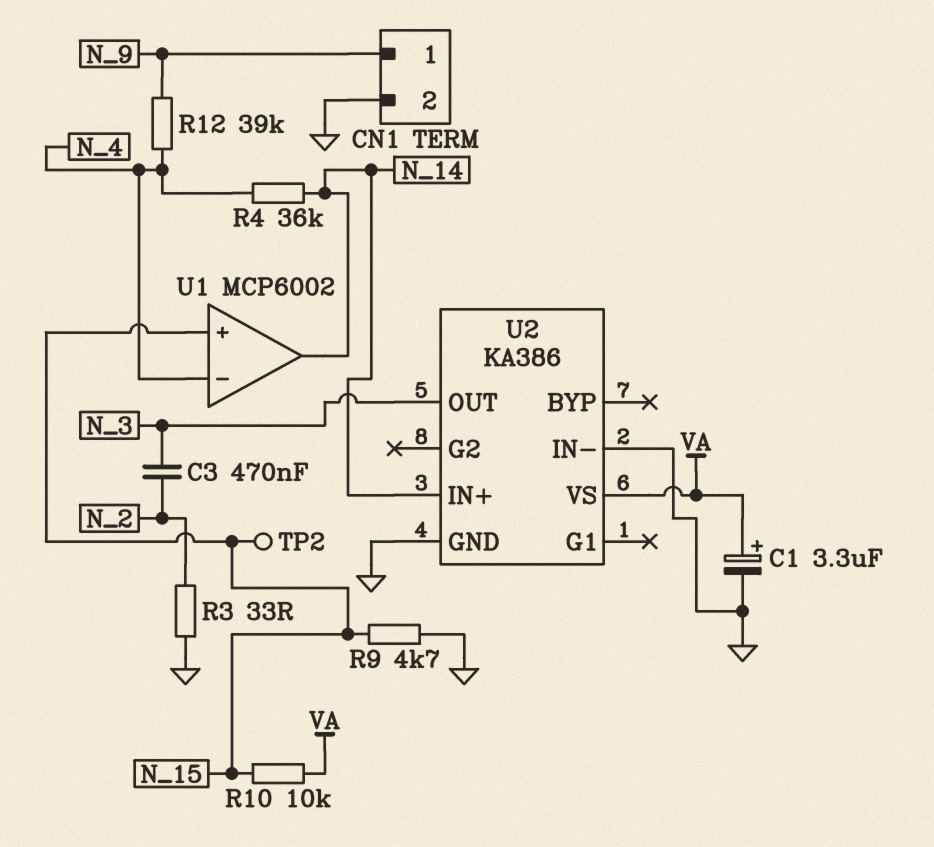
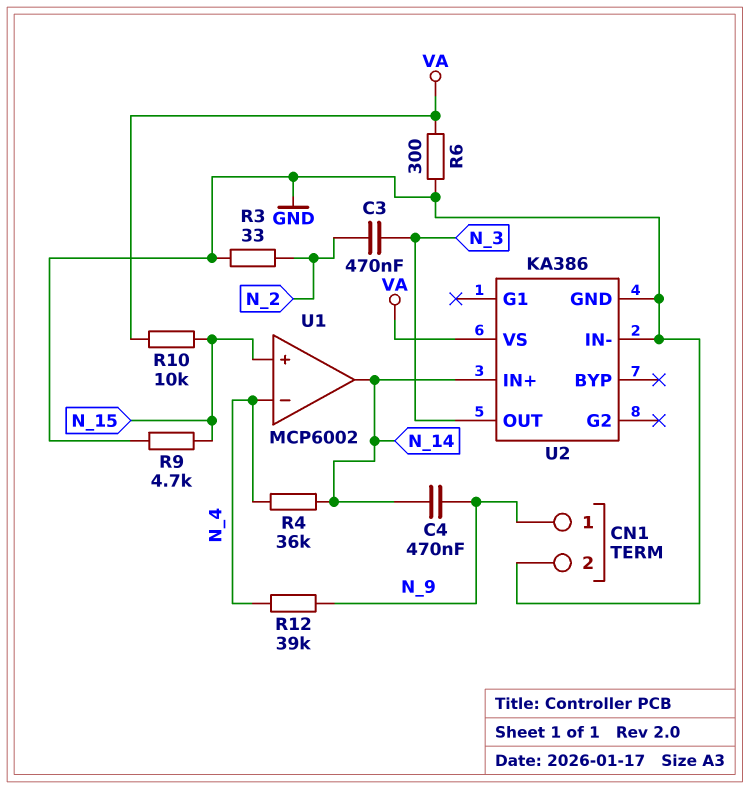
C1: 3.3uF (plus VA, minus GND) -> none
C4: none -> 470nF (N_9, N_14)
R6: none -> 300 (GND, VA)
TP2: test point (N_15) -> none

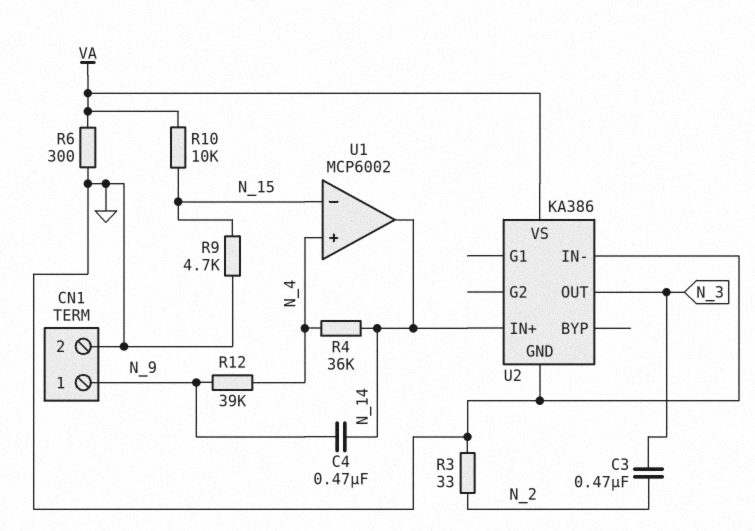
U1 pin in+: N_15 -> N_4
U1 pin in-: N_4 -> N_15

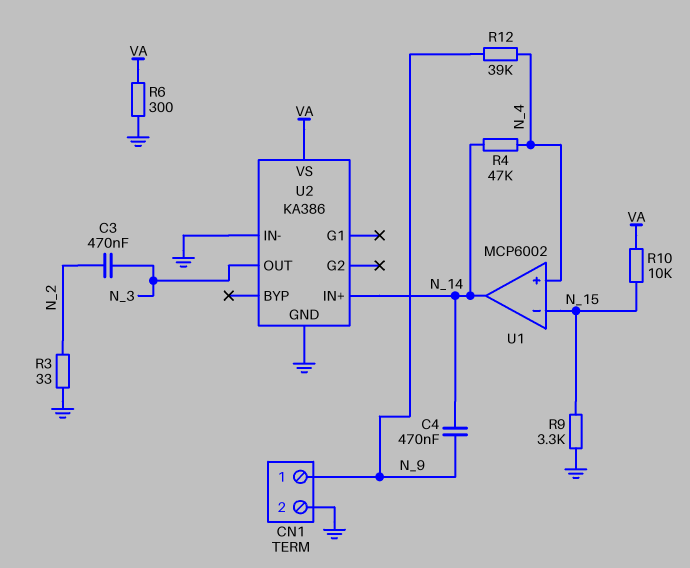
R4: 36k (N_4, N_14) -> 47k (N_4, N_14)
R9: 4.7k (GND, N_15) -> 3.3k (GND, N_15)

